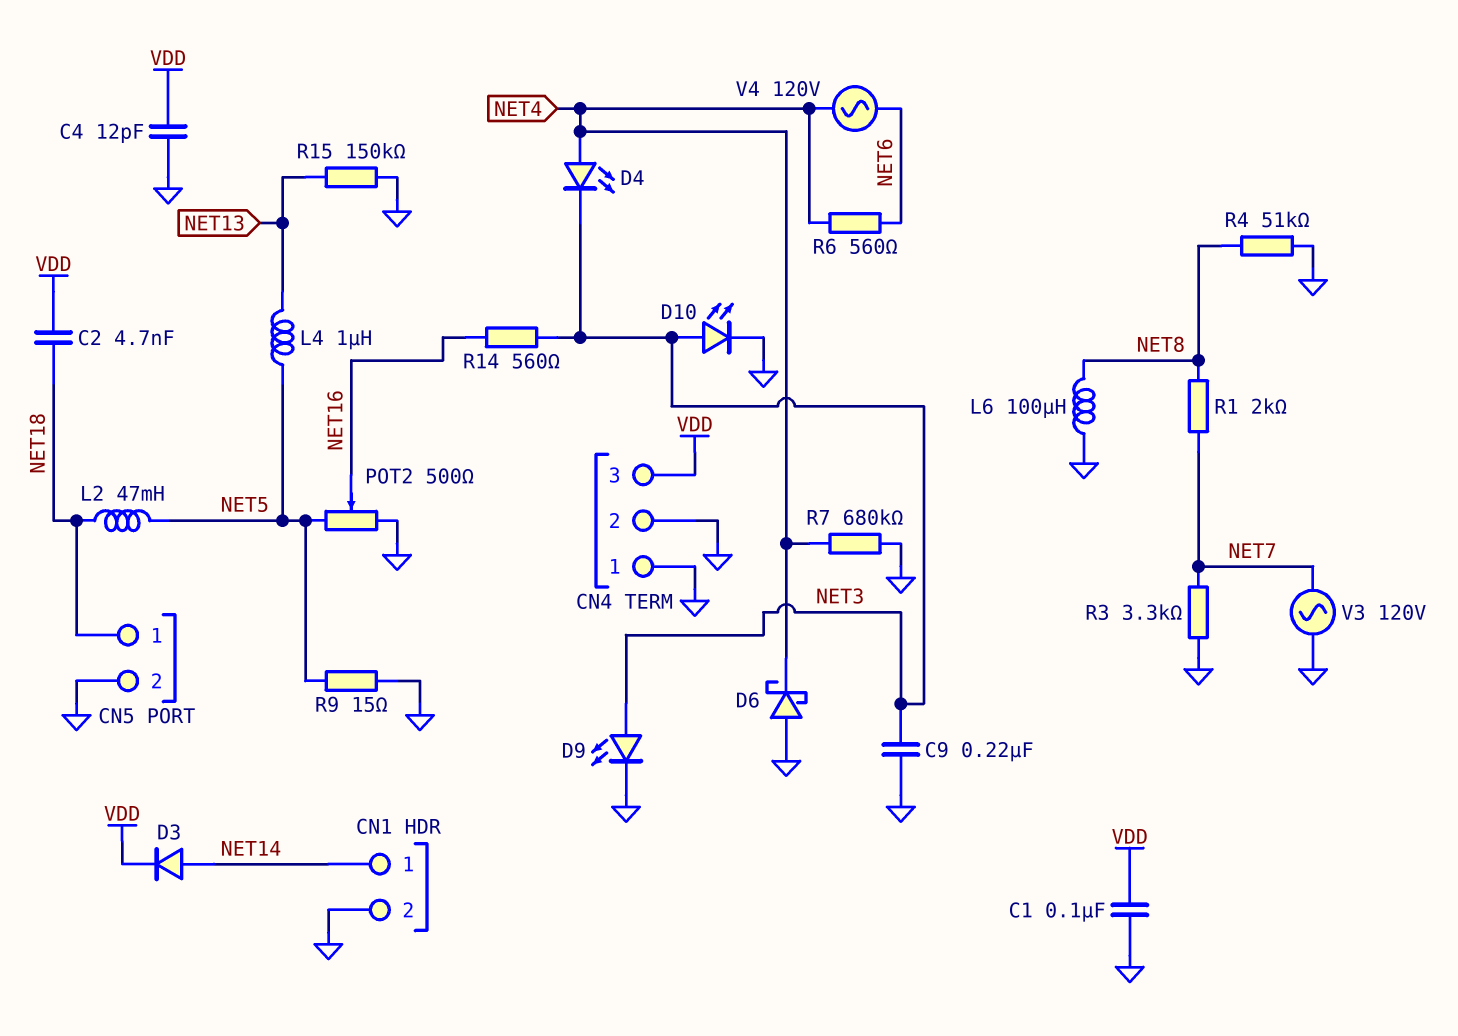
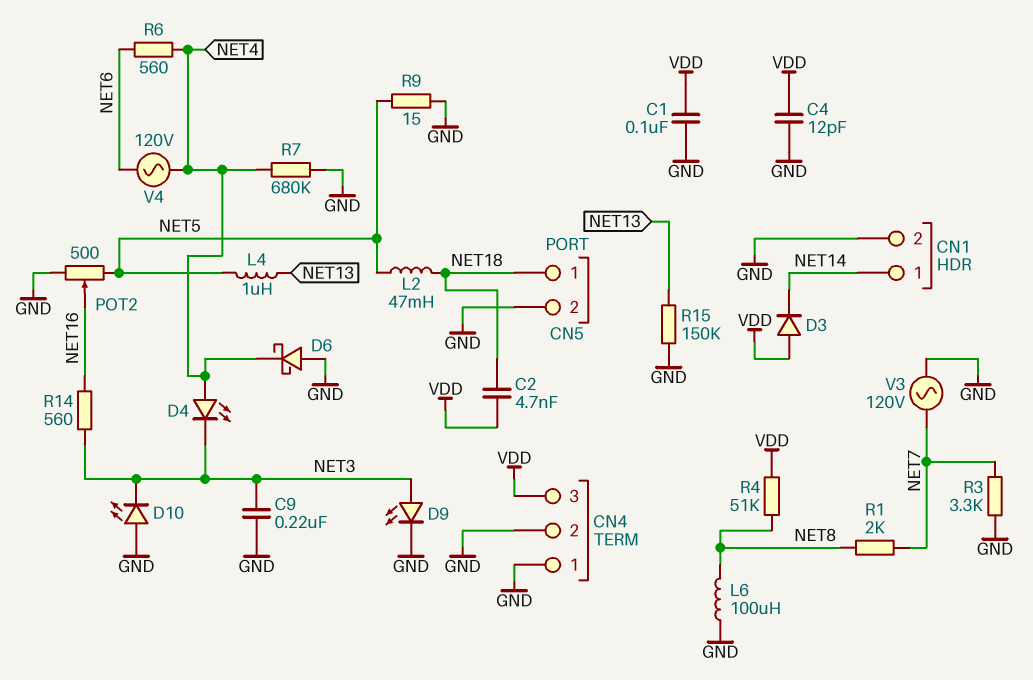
D3: diode (A NET14, K VDD) -> diode (A VDD, K NET14)
D10: LED (A NET3, K GND) -> LED (A GND, K NET3)
R4: 51k (GND, NET8) -> 51k (NET8, VDD)

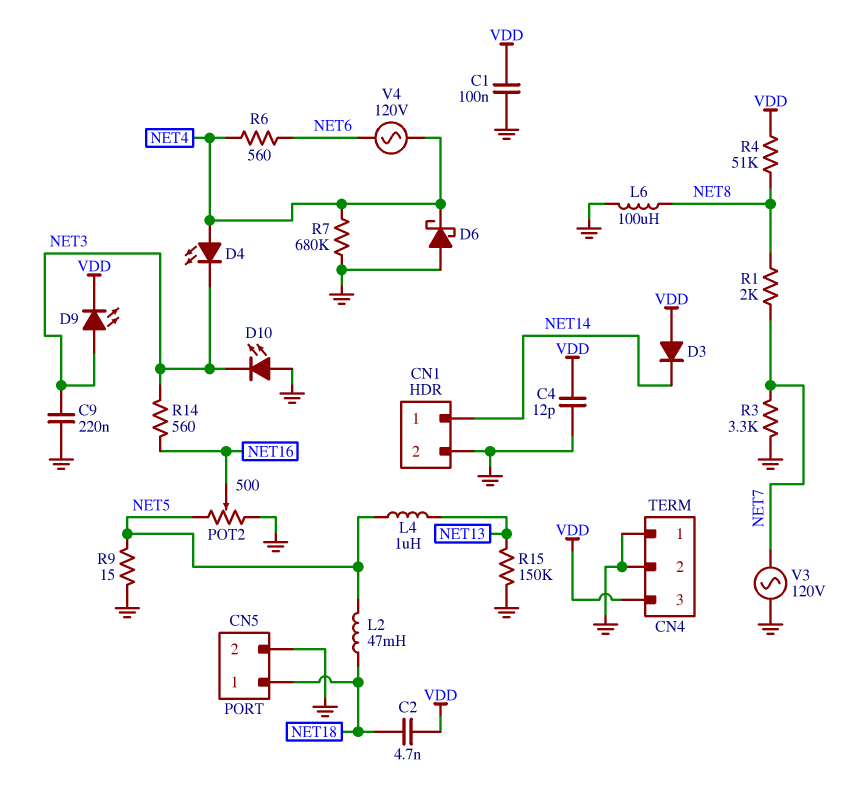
D9: LED (A NET3, K GND) -> LED (A NET3, K VDD)

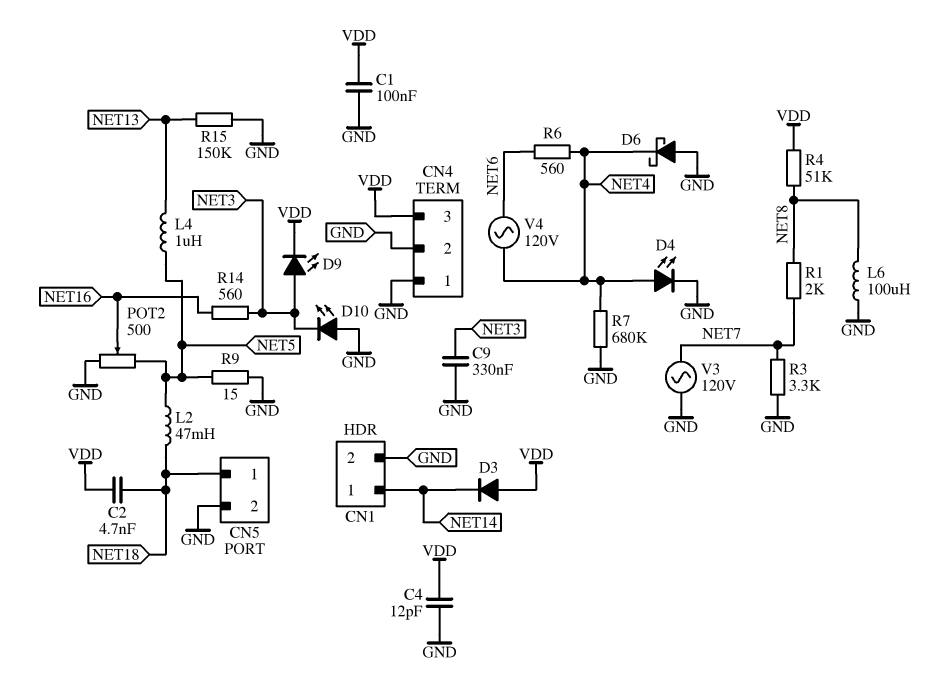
C9: 220nF (GND, NET3) -> 330nF (GND, NET3)
D4: LED (A NET4, K NET3) -> LED (A NET4, K GND)

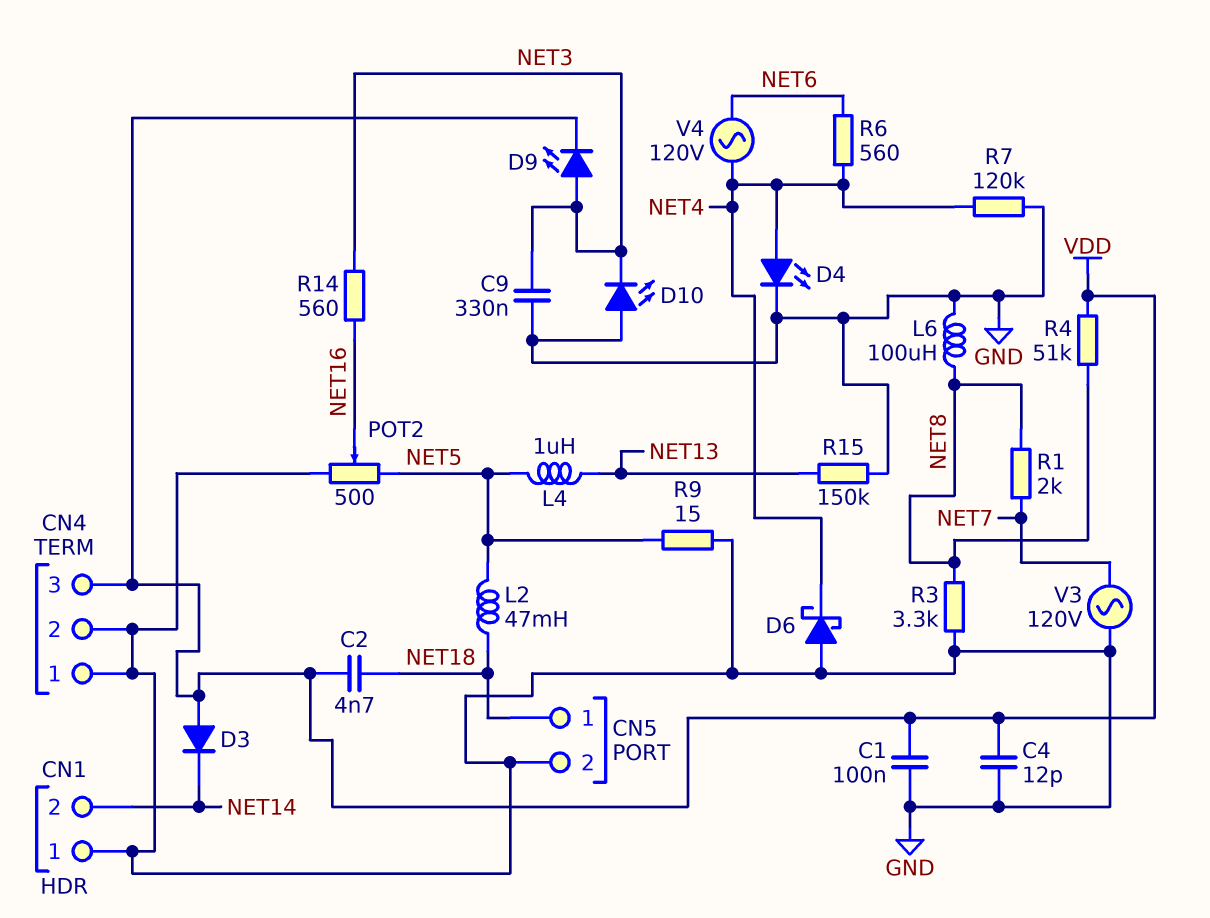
CN1 pin 1: NET14 -> GND
CN1 pin 2: GND -> NET14
R3: 3.3k (GND, NET7) -> 3.3k (GND, NET8)
R7: 680k (GND, NET4) -> 120k (GND, NET4)

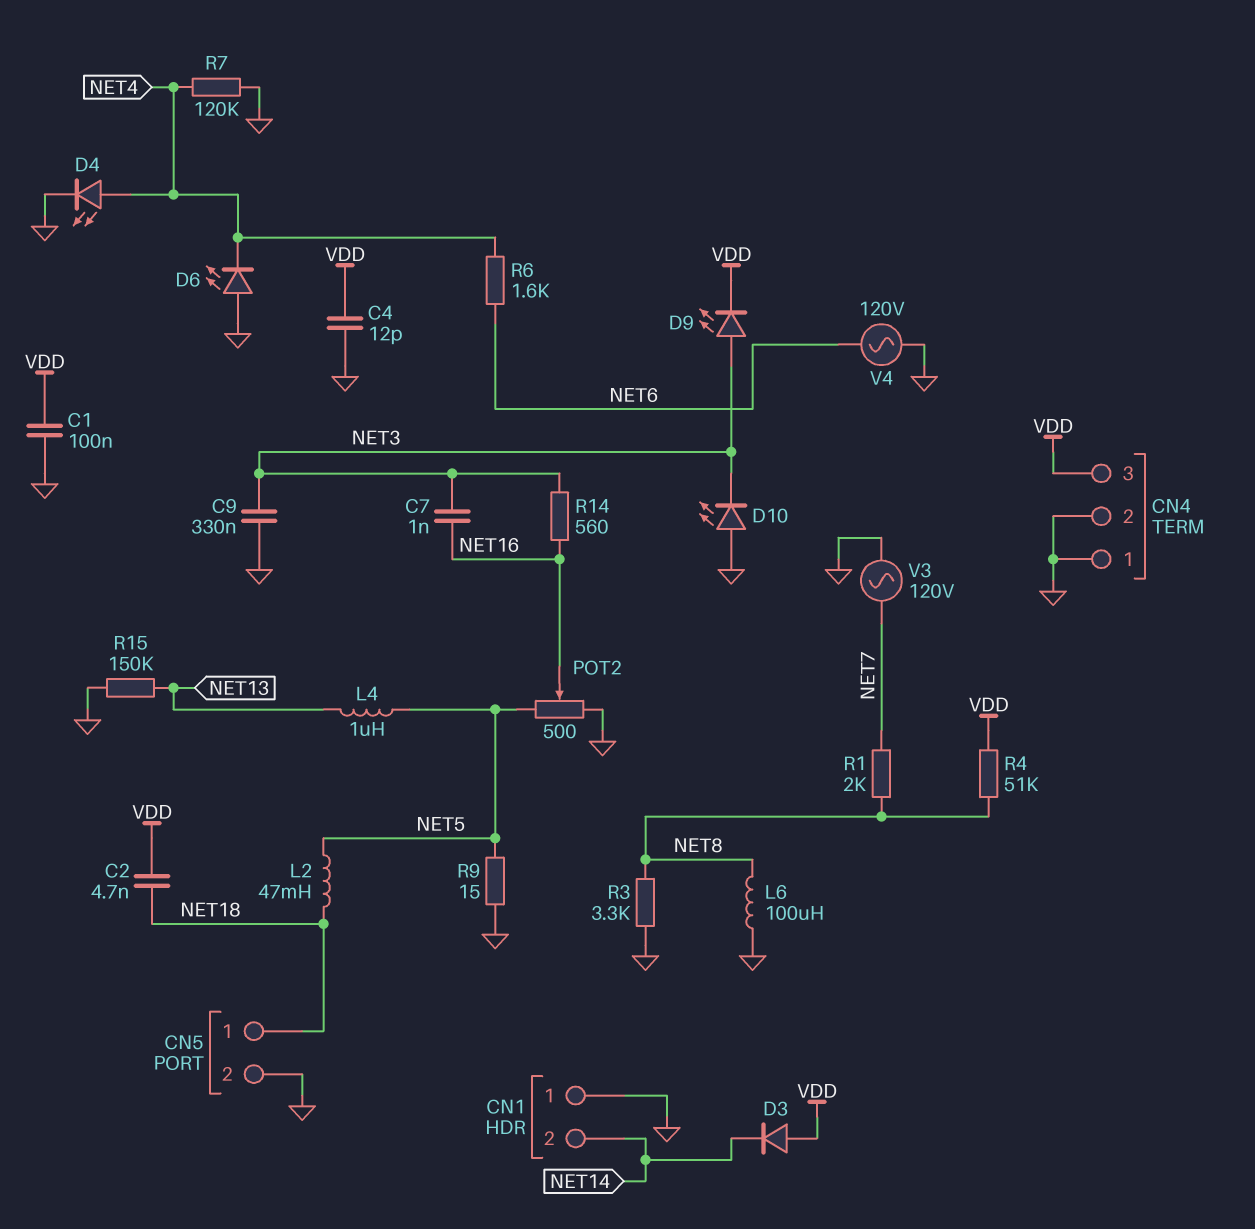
C7: none -> 1nF (NET3, NET16)
D6: schottky (A GND, K NET4) -> LED (A GND, K NET4)
R6: 560 (NET4, NET6) -> 1.6k (NET4, NET6)
V4: AC 120V (NET4, NET6) -> AC 120V (GND, NET6)

